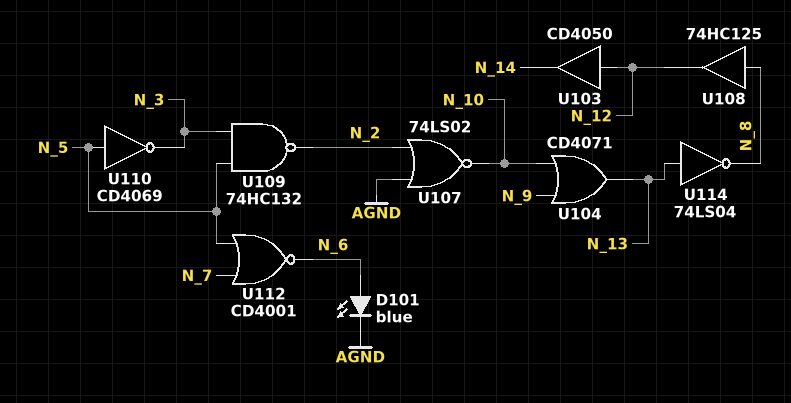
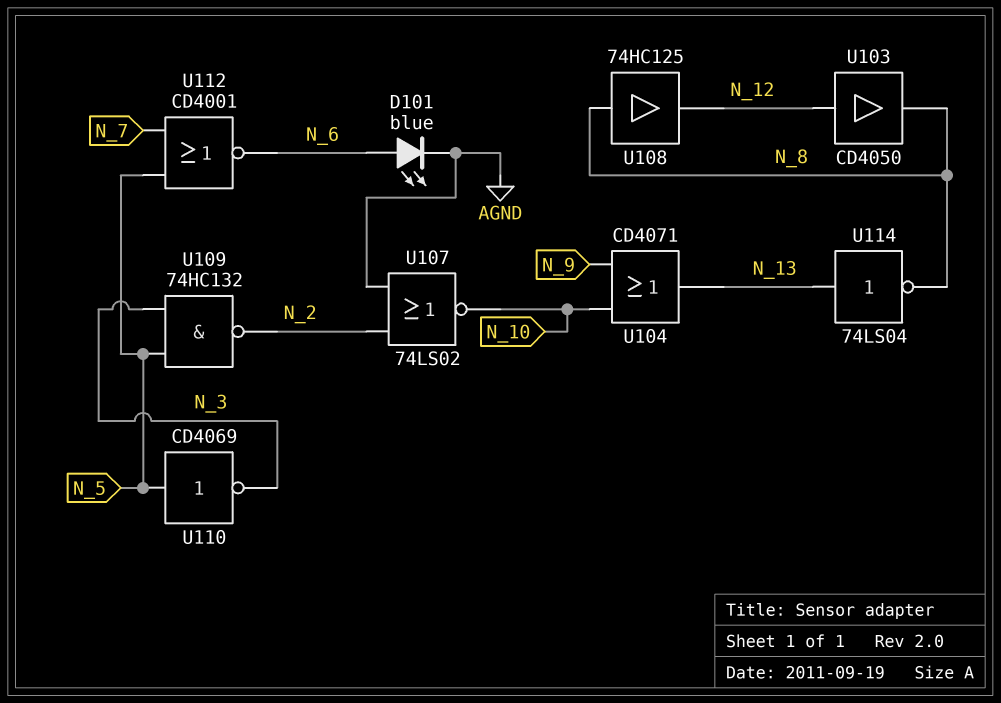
U103: buffer CD4050 (in N_12, out N_14) -> buffer CD4050 (in N_12, out N_8)

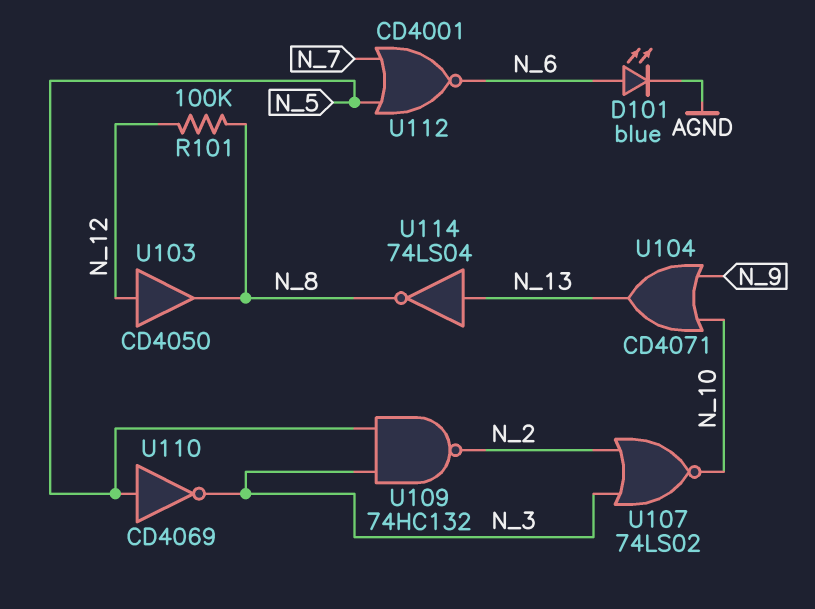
R101: none -> 100k (N_8, N_12)
U107: NOR 74LS02 (in AGND, in N_2, out N_10) -> NOR 74LS02 (in N_2, in N_3, out N_10)
U108: buffer 74HC125 (in N_8, out N_12) -> none

